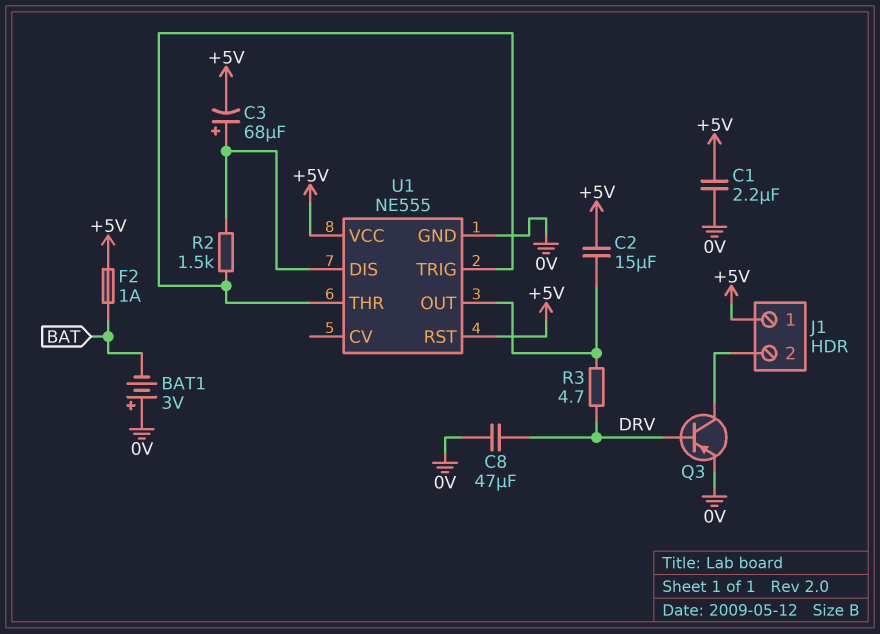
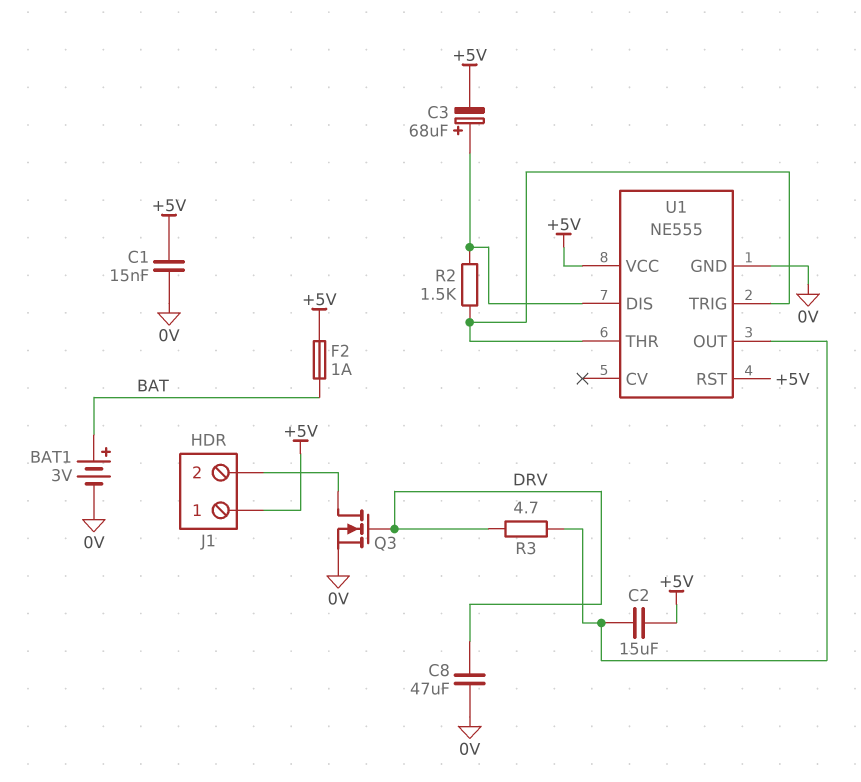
BAT1: 3V (plus 0V, minus BAT) -> 3V (plus BAT, minus 0V)
C1: 2.2uF (+5V, 0V) -> 15nF (+5V, 0V)
Q3: PNP (B DRV, C J1/2, E 0V) -> NMOS (G DRV, D J1/2, S 0V)

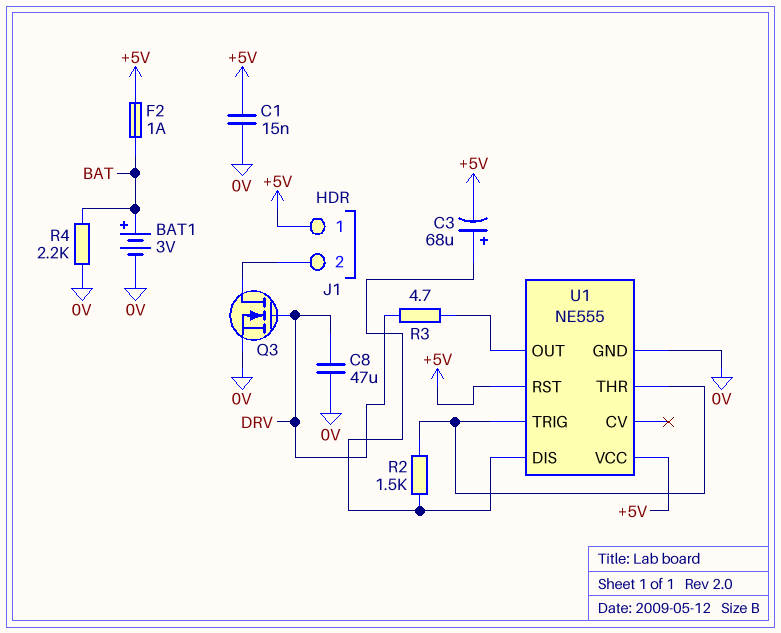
C2: 15uF (+5V, U1/OUT) -> none
R4: none -> 2.2k (0V, BAT)

